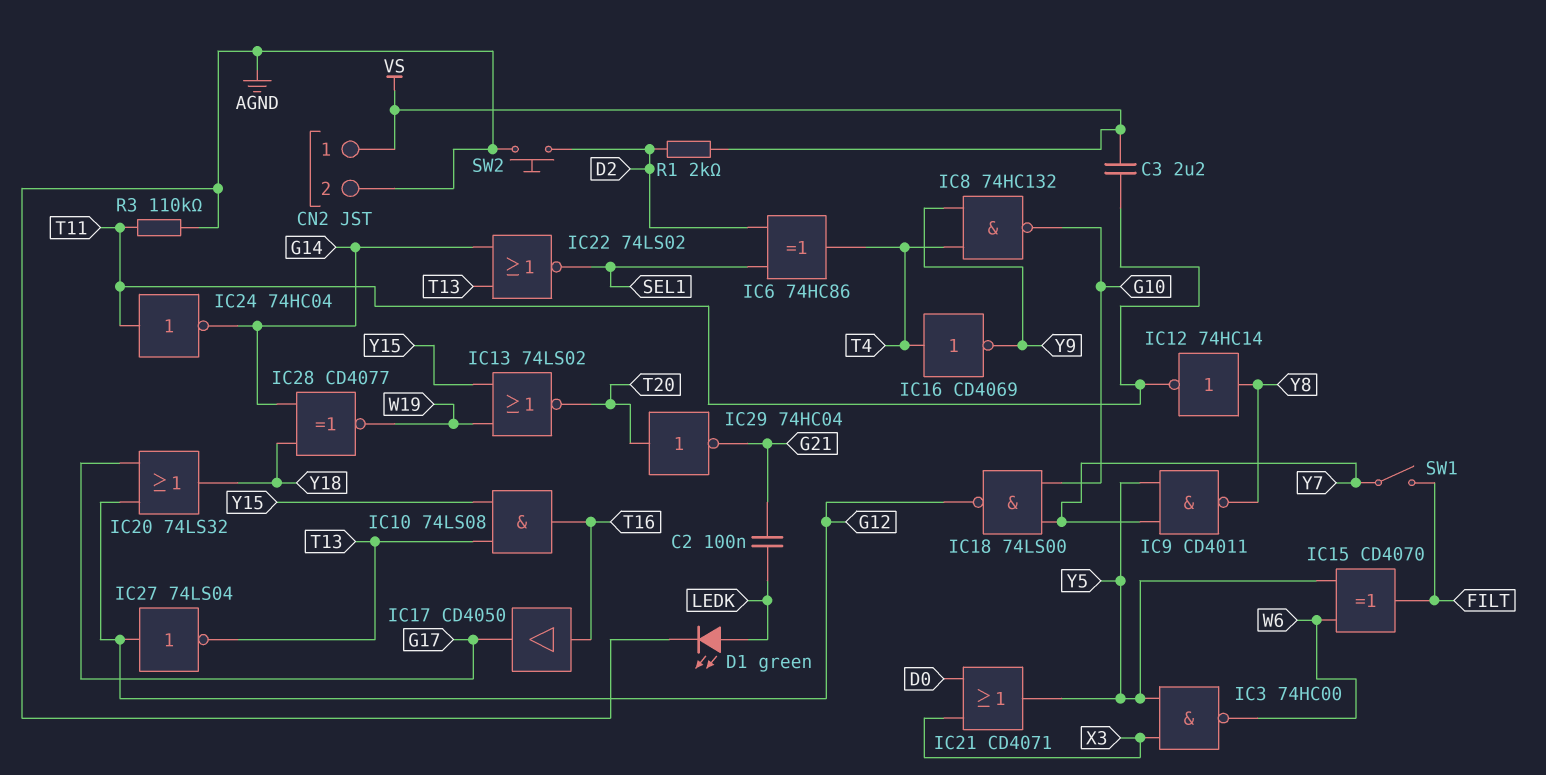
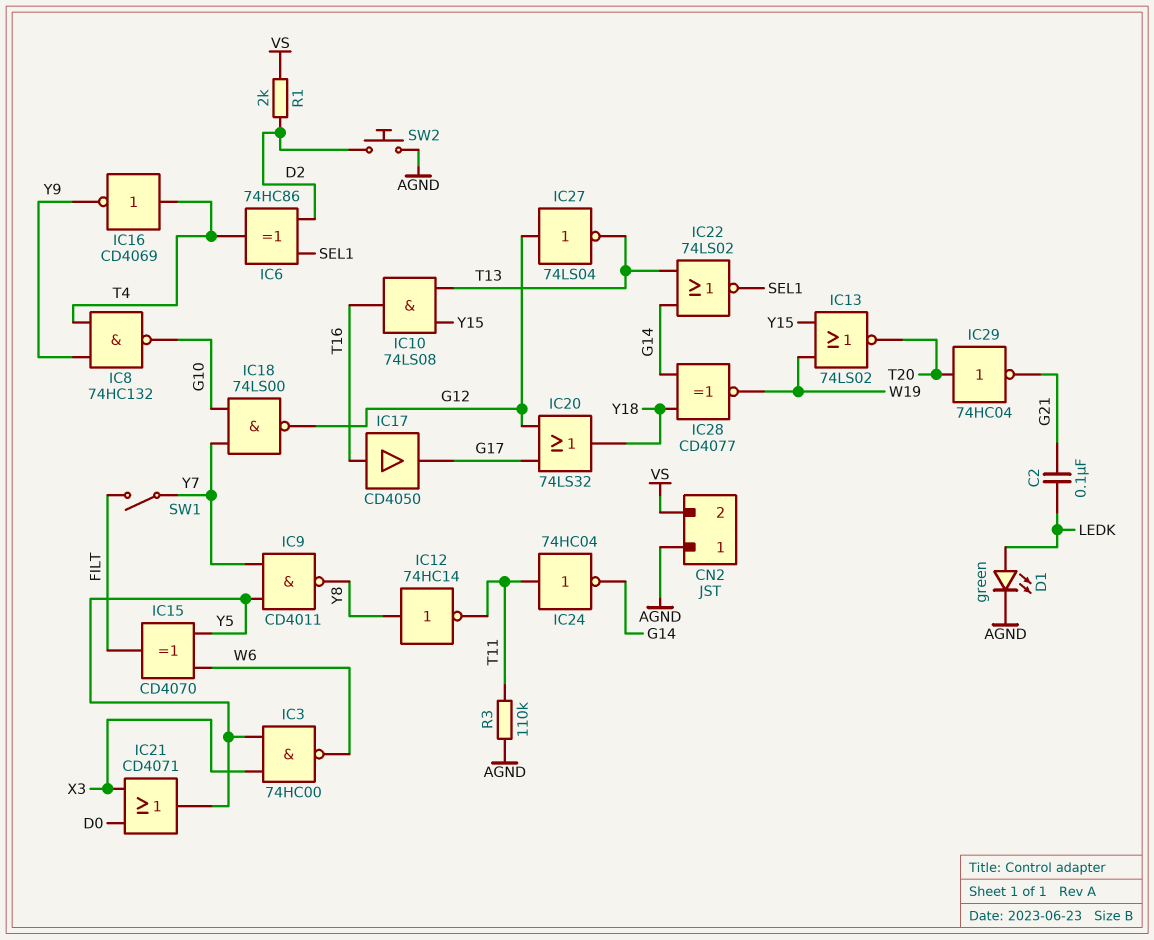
C3: 2.2uF (T11, VS) -> none
CN2 pin 1: VS -> AGND
CN2 pin 2: AGND -> VS

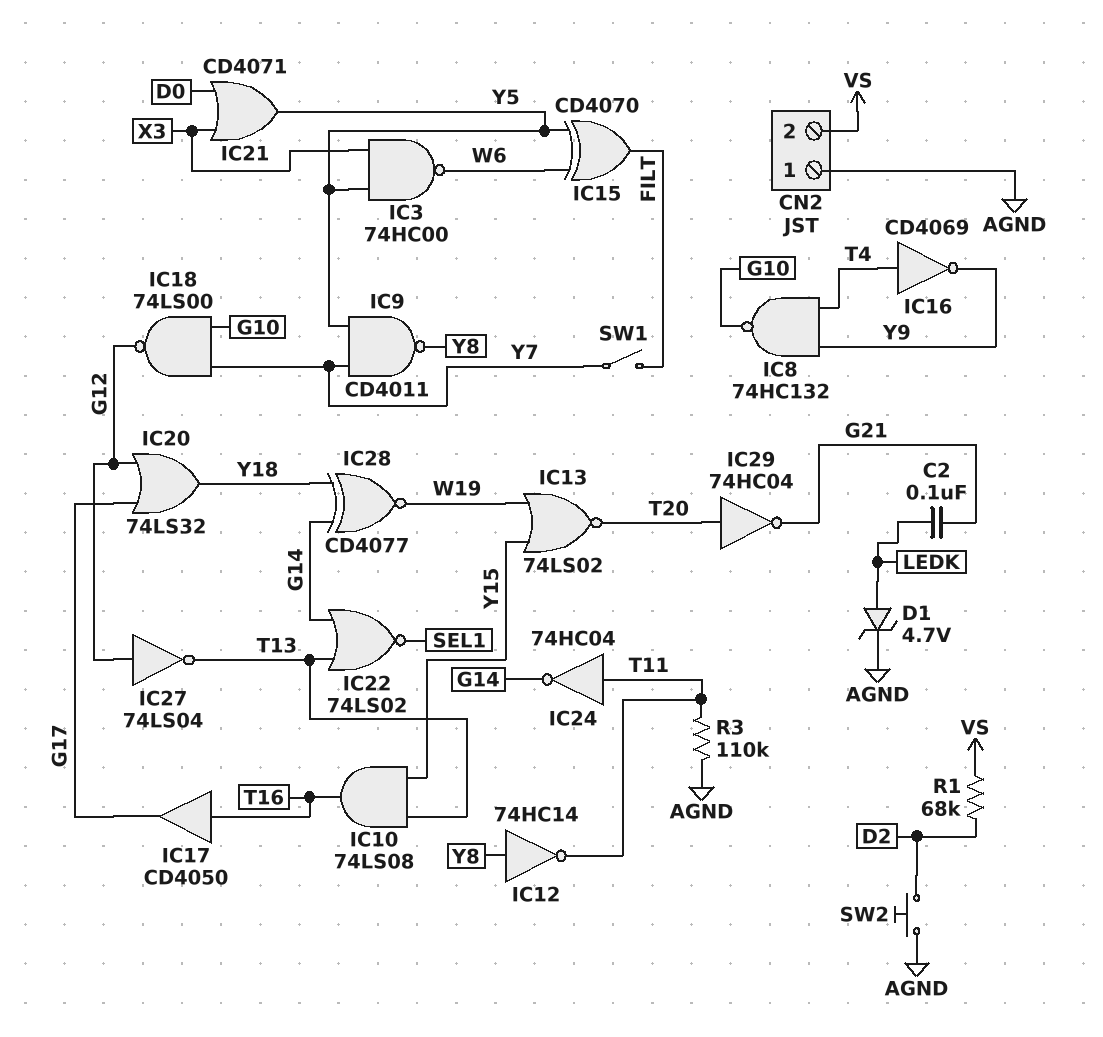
D1: LED green (A LEDK, K AGND) -> zener 4.7V (A LEDK, K AGND)
IC6: XOR 74HC86 (in D2, in SEL1, out T4) -> none
R1: 2k (D2, VS) -> 68k (D2, VS)

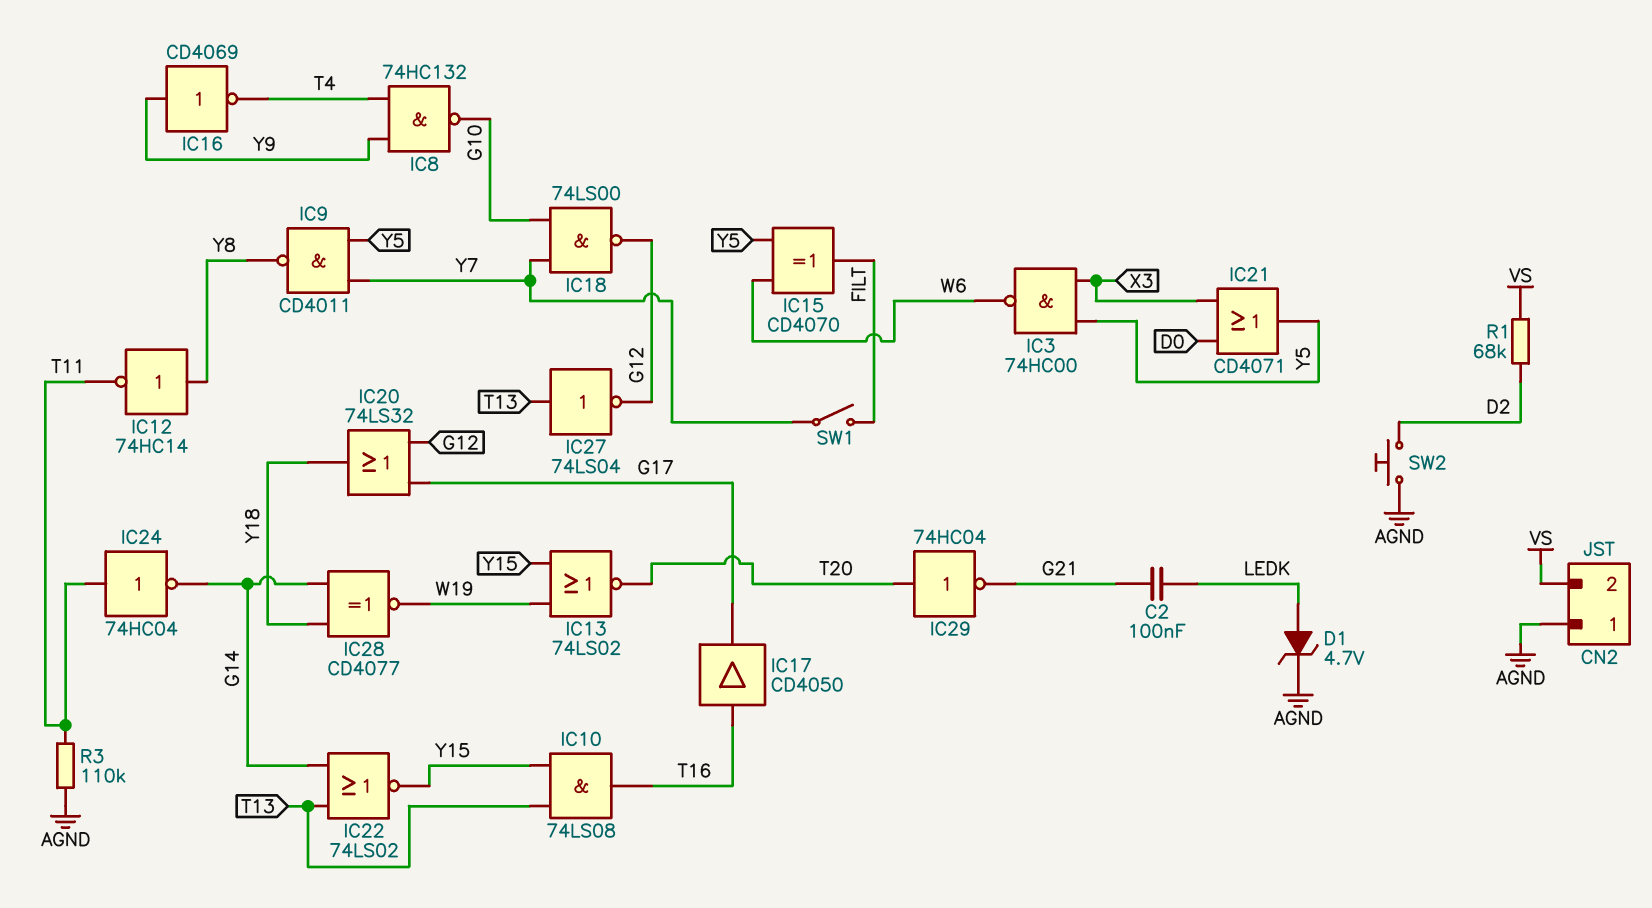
IC16: NOT CD4069 (in T4, out Y9) -> NOT CD4069 (in Y9, out T4)
IC22: NOR 74LS02 (in G14, in T13, out SEL1) -> NOR 74LS02 (in G14, in T13, out Y15)
IC27: NOT 74LS04 (in G12, out T13) -> NOT 74LS04 (in T13, out G12)

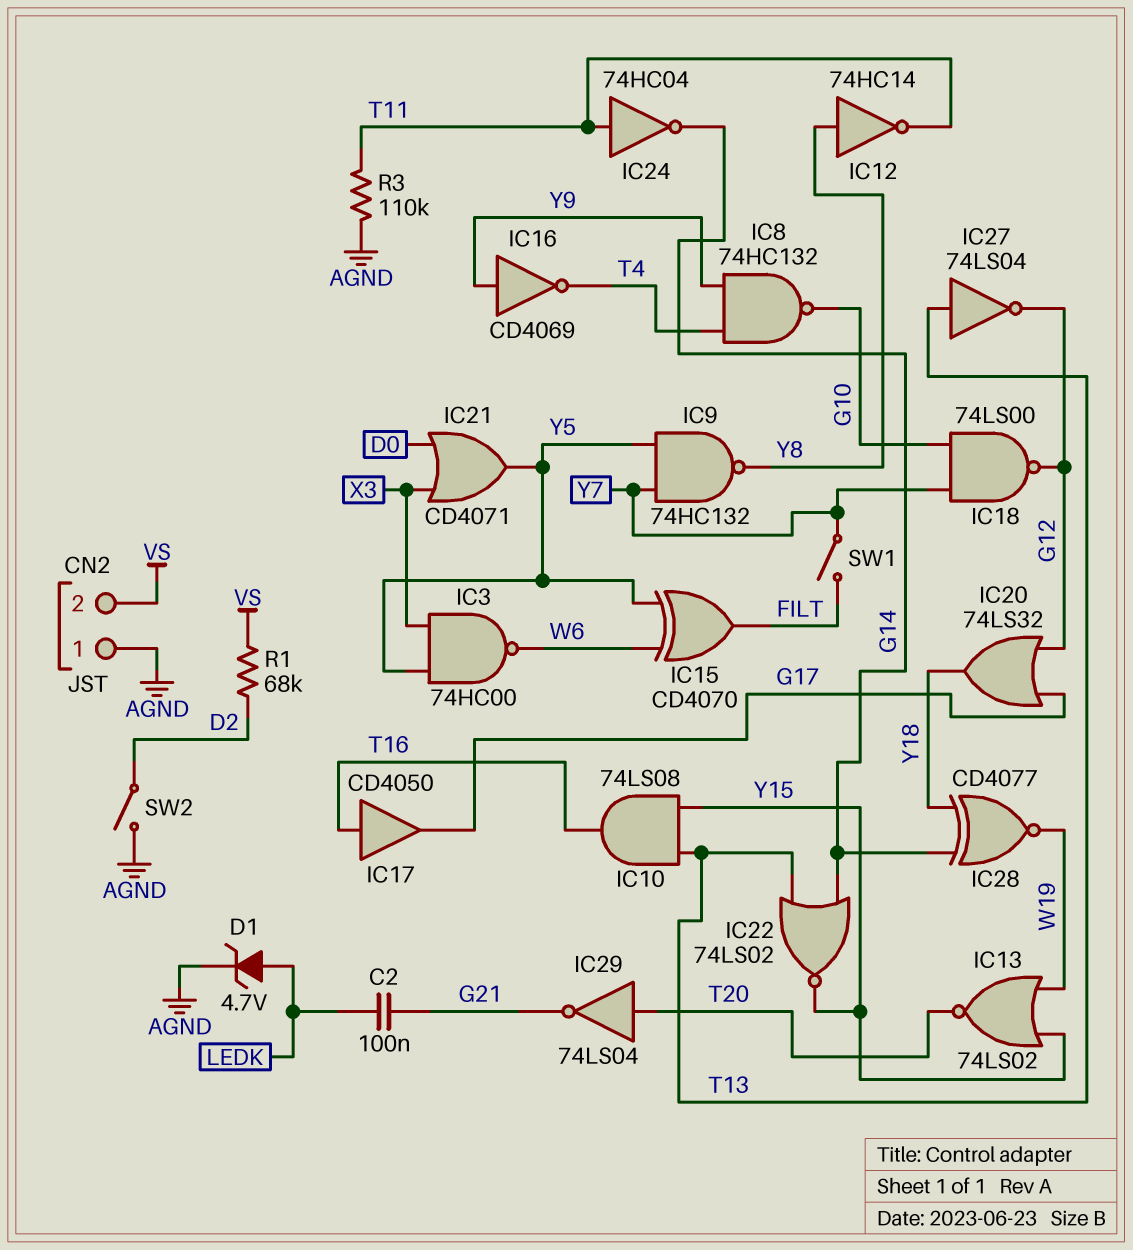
IC9: NAND CD4011 (in Y5, in Y7, out Y8) -> NAND 74HC132 (in Y5, in Y7, out Y8)
IC29: NOT 74HC04 (in T20, out G21) -> NOT 74LS04 (in T20, out G21)
SW2: button (AGND, D2) -> switch (AGND, D2)

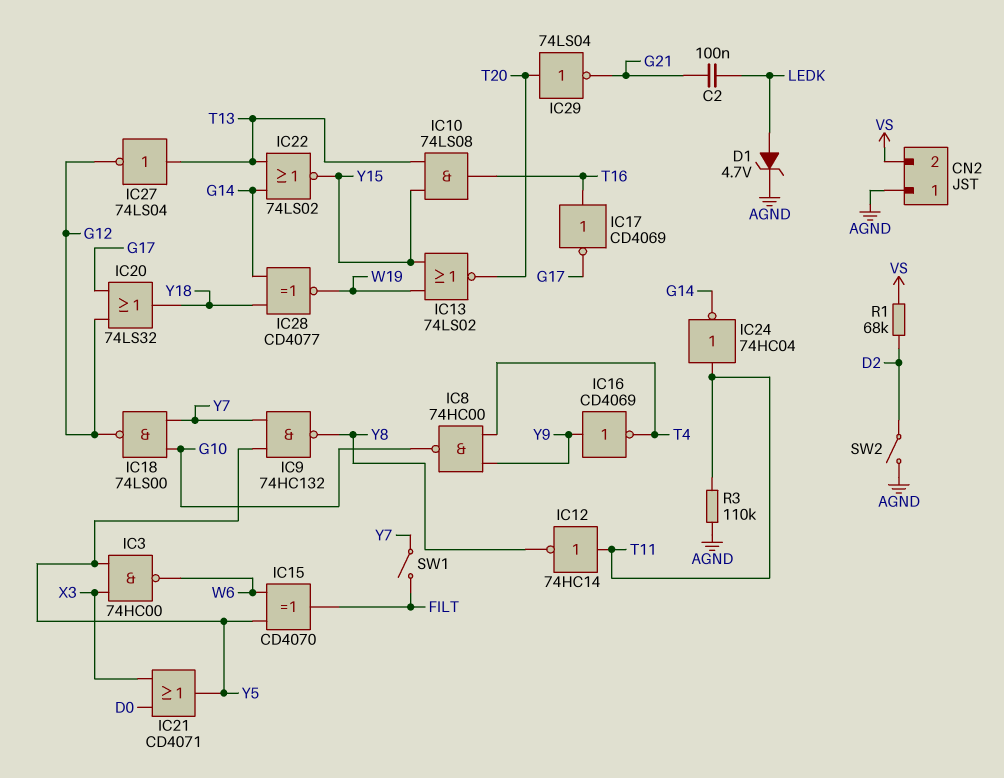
IC8: NAND 74HC132 (in T4, in Y9, out G10) -> NAND 74HC00 (in T4, in Y9, out G10)
IC12: NOT 74HC14 (in Y8, out T11) -> NOT 74HC14 (in T11, out Y8)
IC17: buffer CD4050 (in T16, out G17) -> NOT CD4069 (in T16, out G17)

